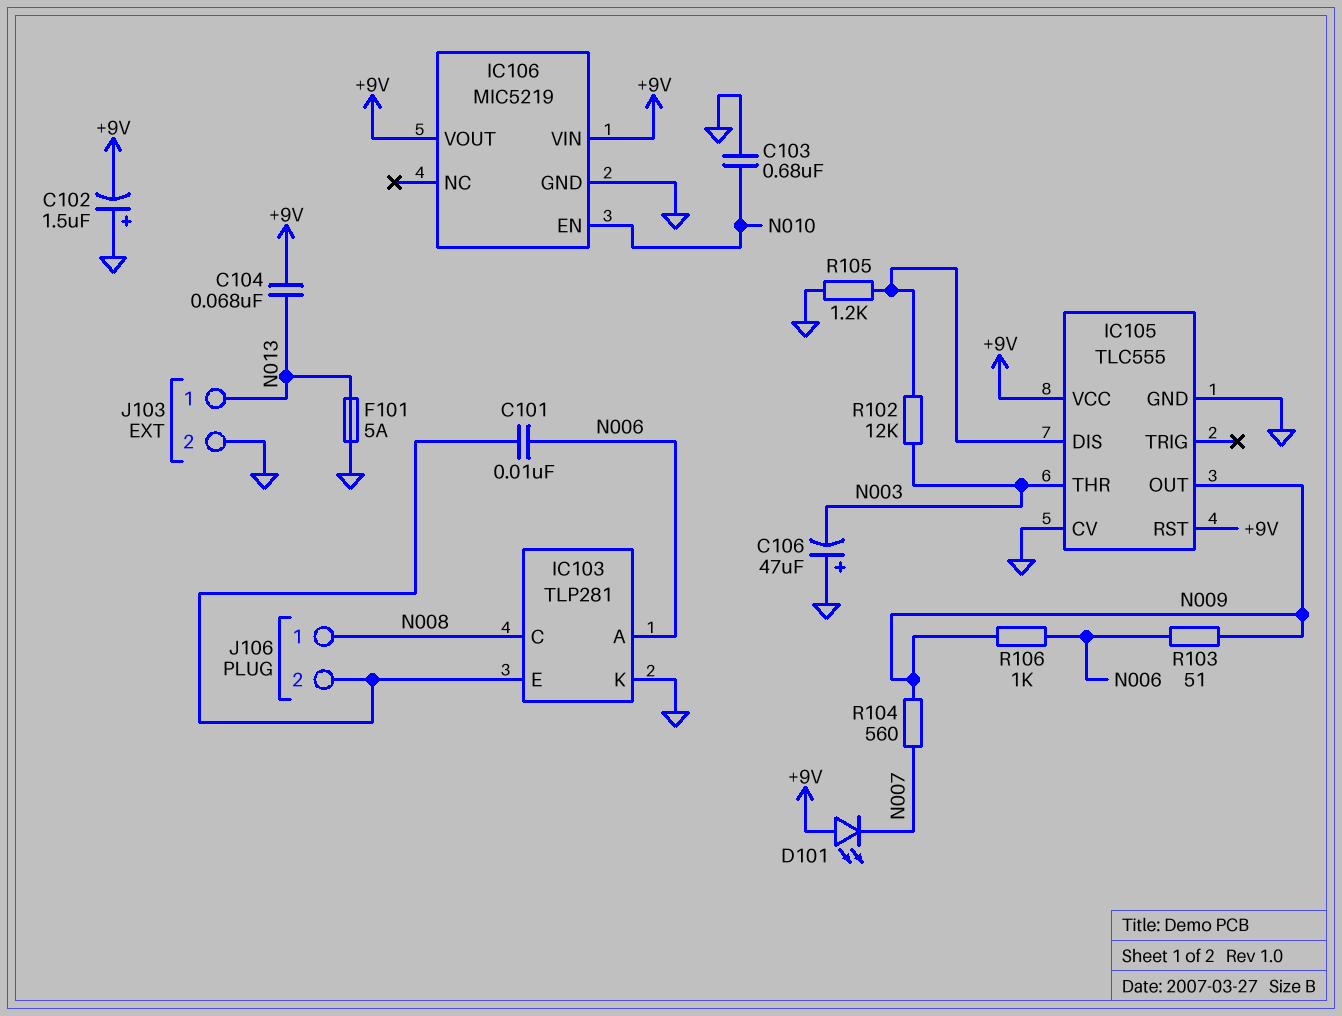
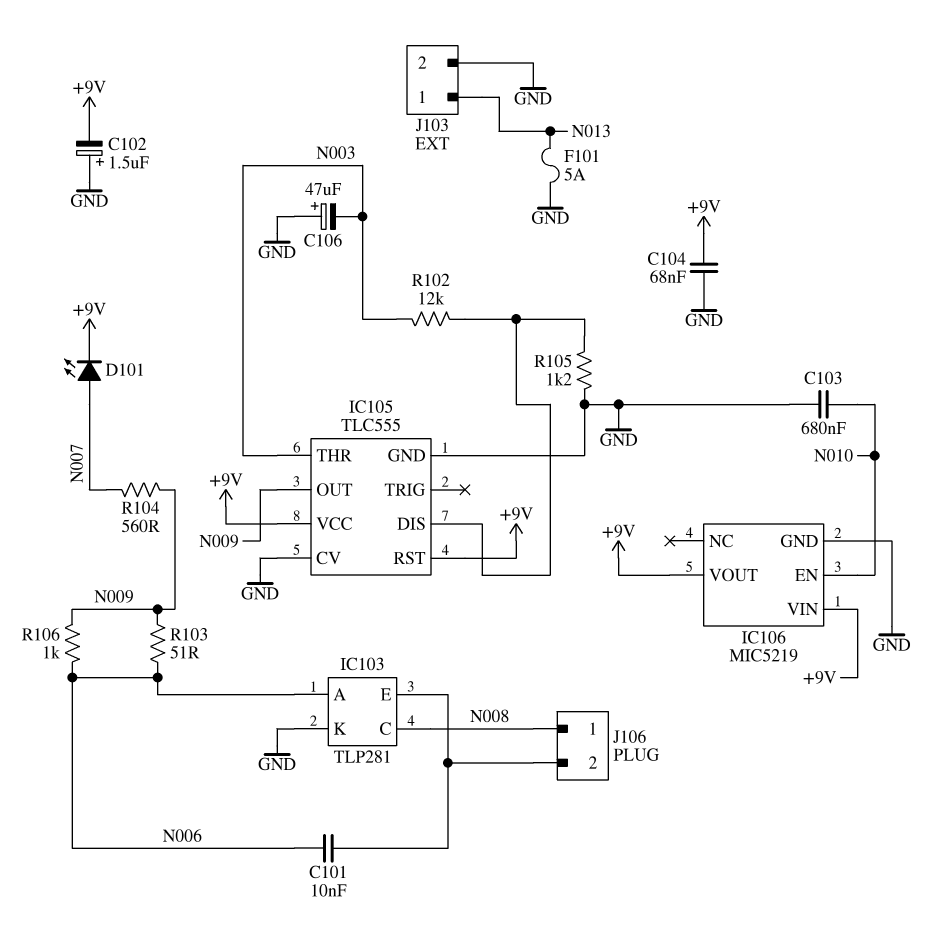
C104: 68nF (+9V, N013) -> 68nF (+9V, GND)
D101: LED (A +9V, K N007) -> LED (A N007, K +9V)

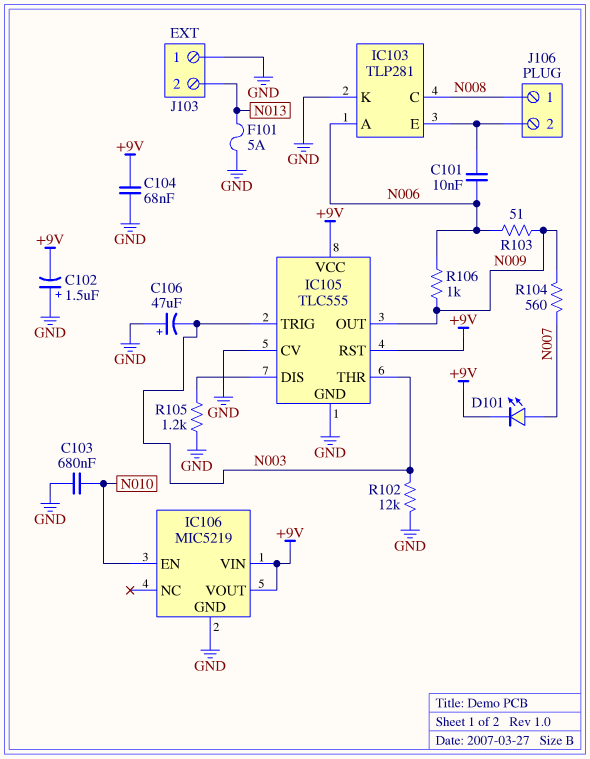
IC105 pin TRIG: none -> N003
J103 pin 1: N013 -> GND
J103 pin 2: GND -> N013
R102: 12k (IC105/DIS, N003) -> 12k (GND, N003)

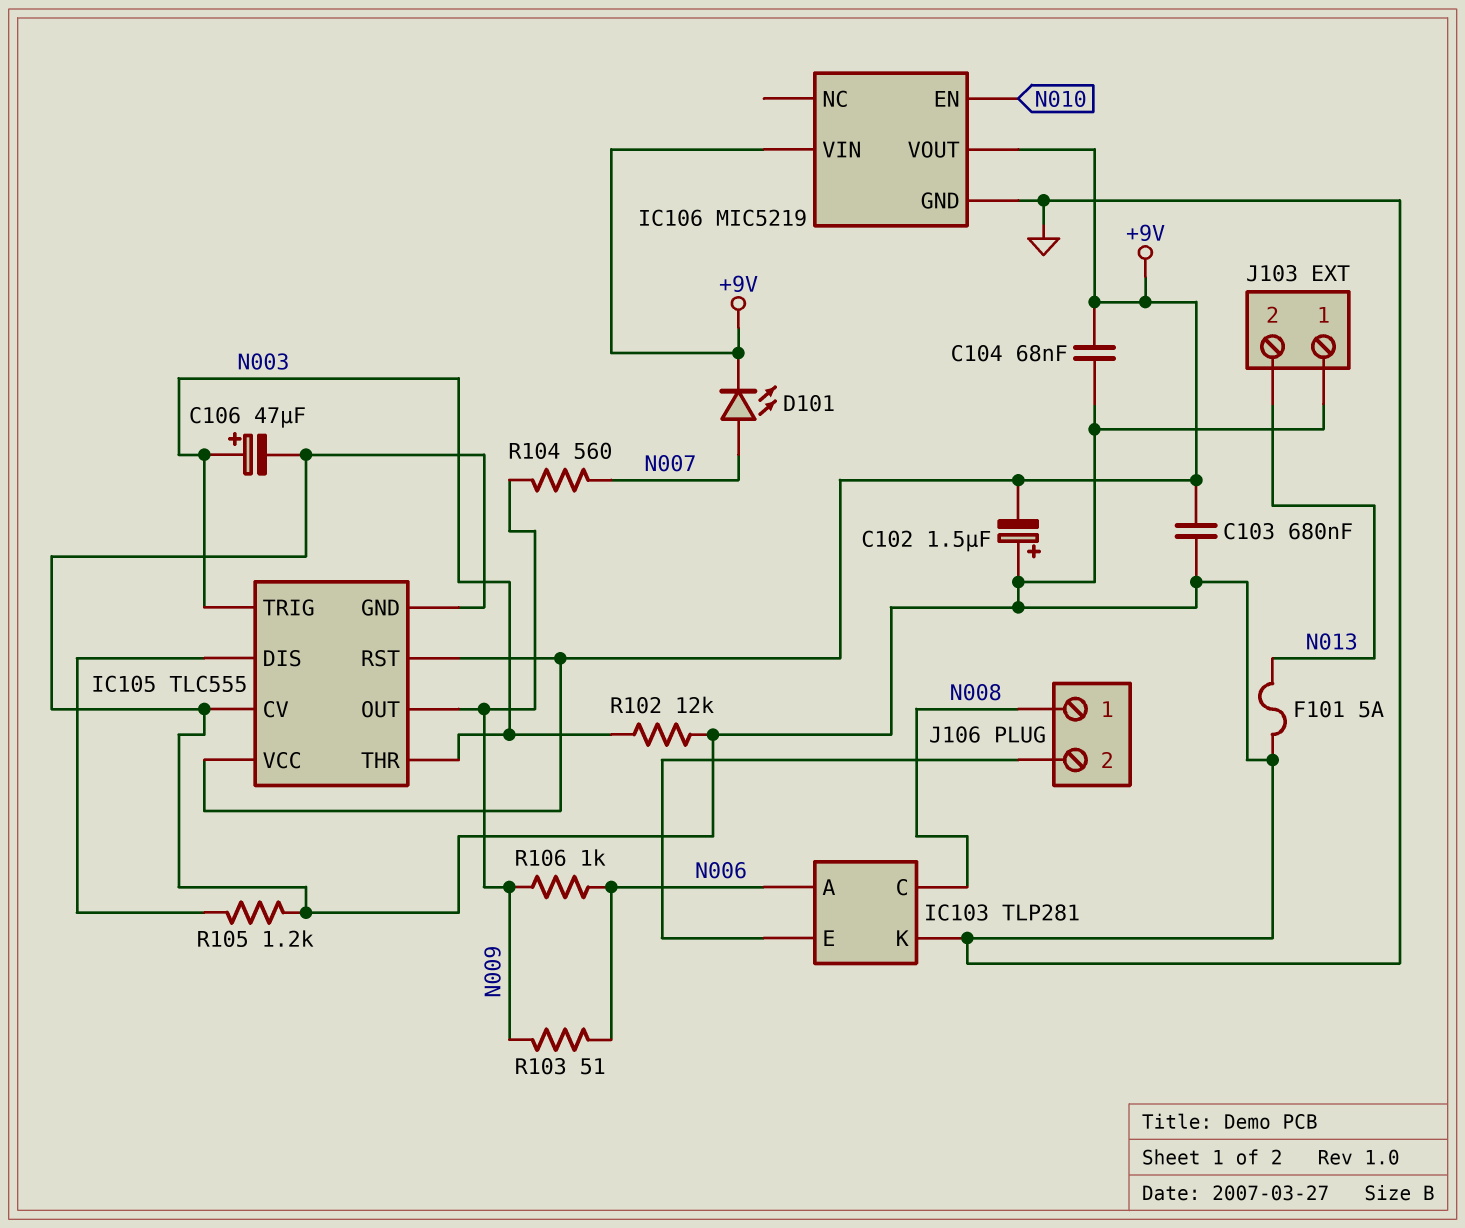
C101: 10nF (IC103/E, N006) -> none
C103: 680nF (GND, N010) -> 680nF (+9V, GND)
C106: 47uF (plus GND, minus N003) -> 47uF (plus N003, minus GND)

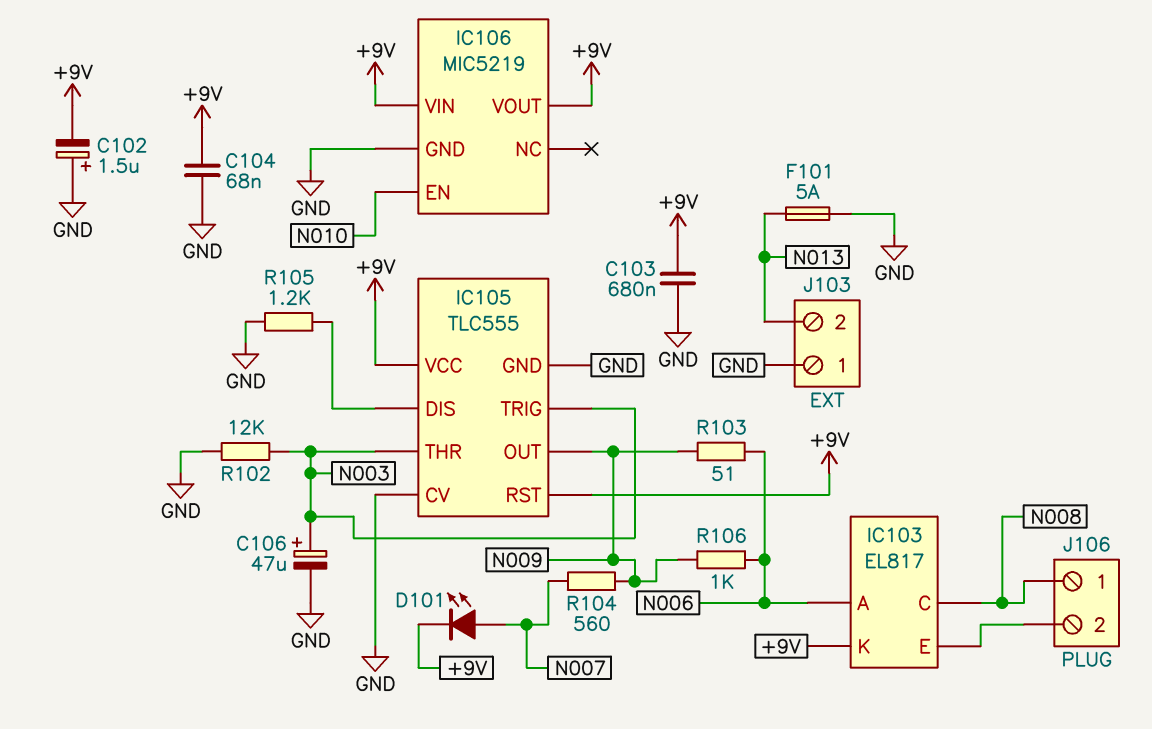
IC103: TLP281 -> EL817
IC103 pin K: GND -> +9V

